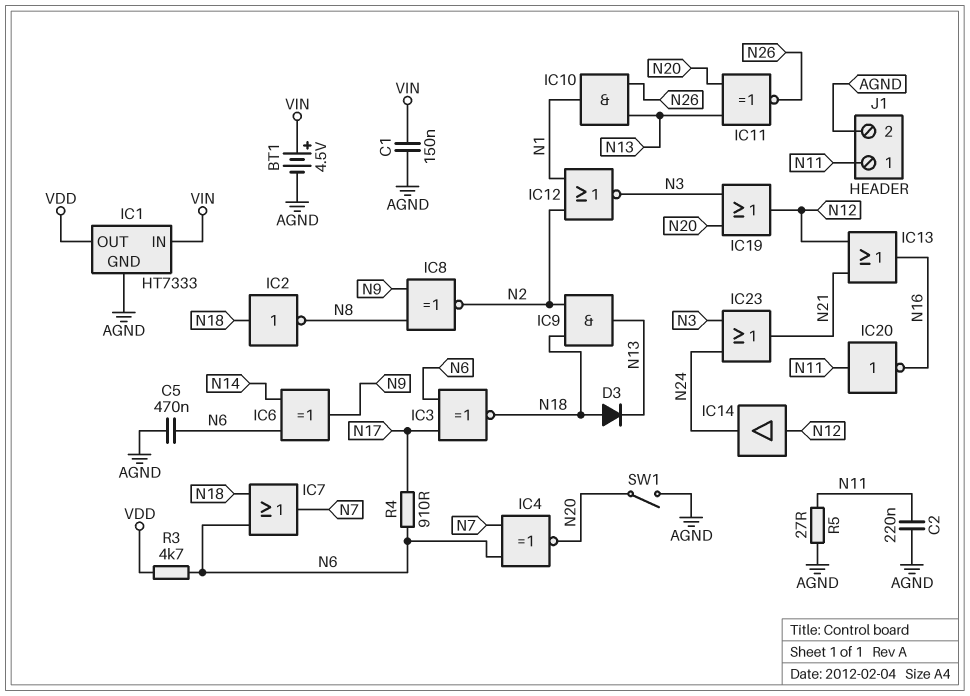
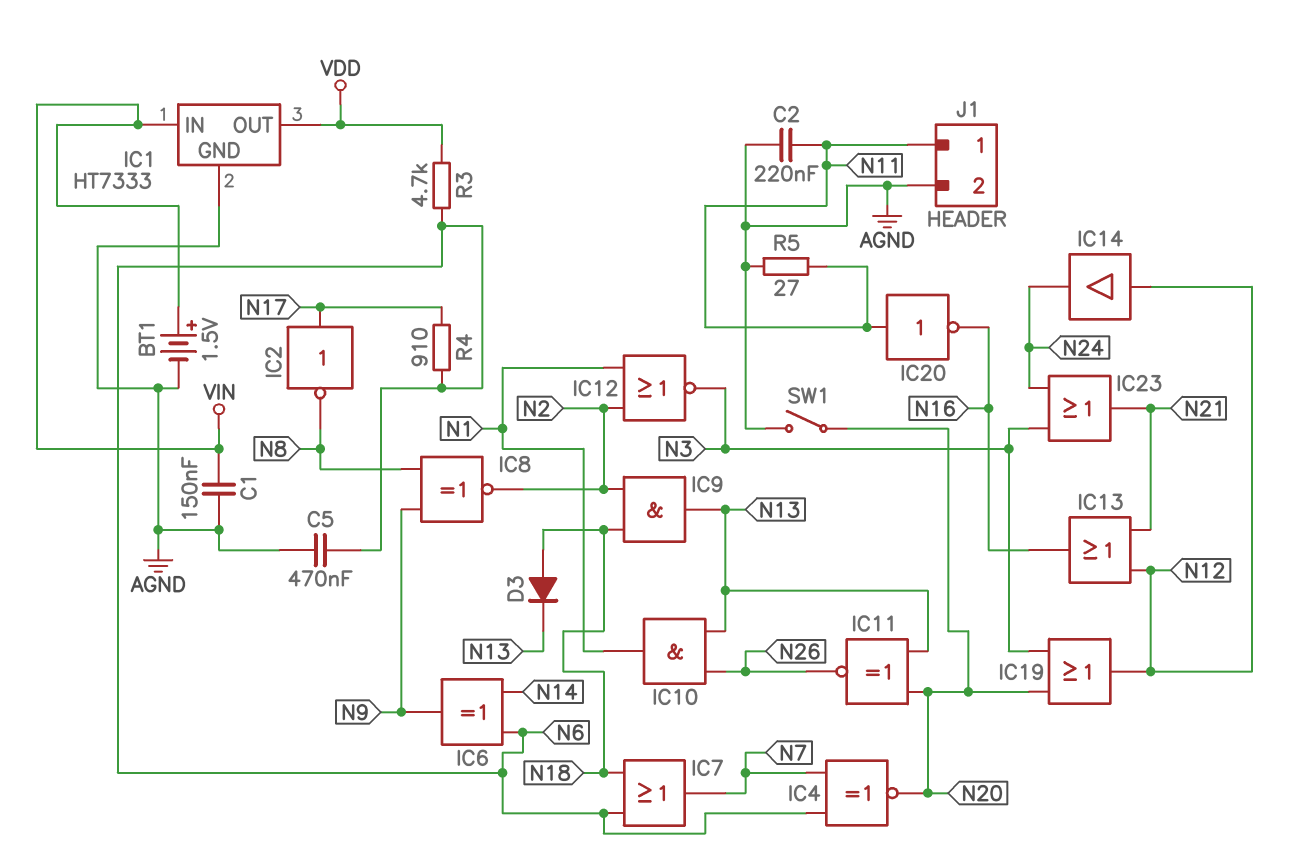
BT1: 4.5V (plus VIN, minus AGND) -> 1.5V (plus VIN, minus AGND)
IC2: NOT (in N18, out N8) -> NOT (in N17, out N8)
IC3: XNOR (in N6, in N17, out N18) -> none

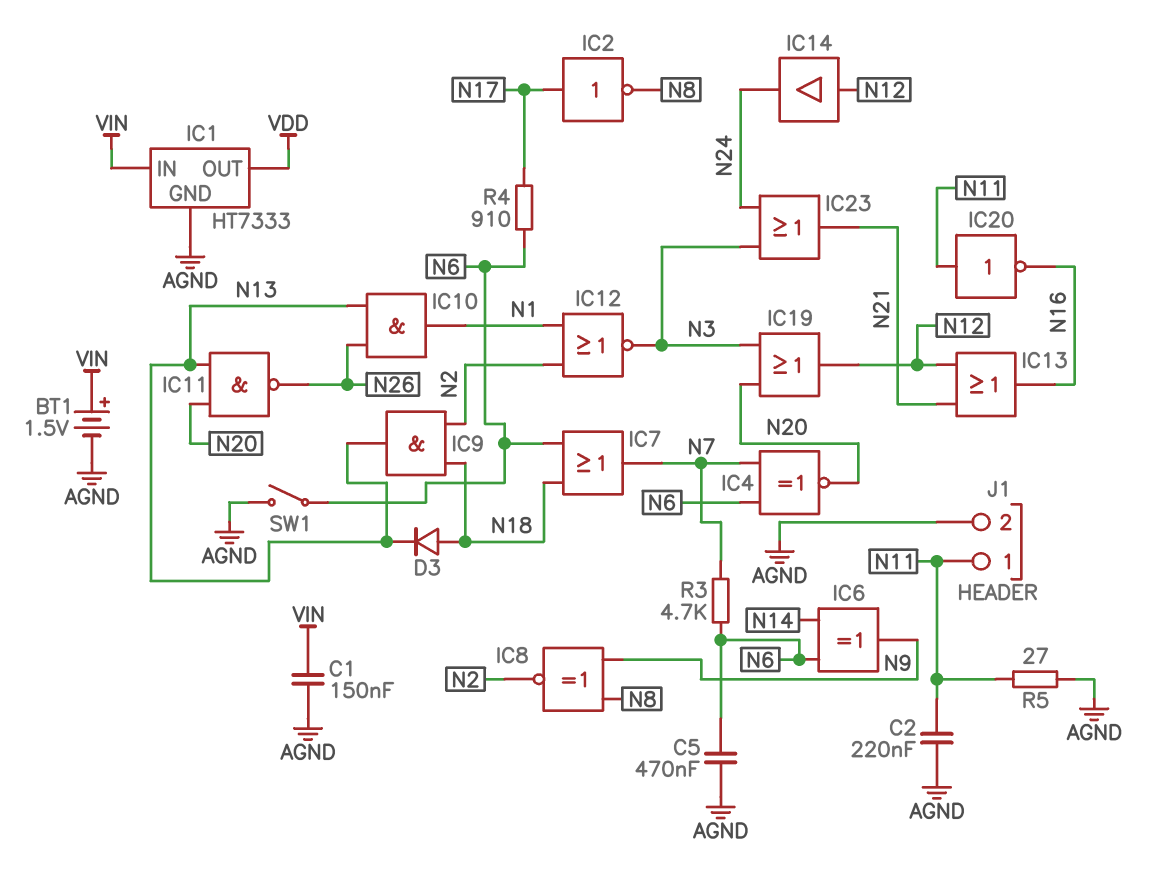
IC11: XNOR (in N13, in N20, out N26) -> NAND (in N13, in N20, out N26)
R3: 4.7k (N6, VDD) -> 4.7k (N6, N7)
SW1: switch (AGND, N20) -> switch (AGND, N6)

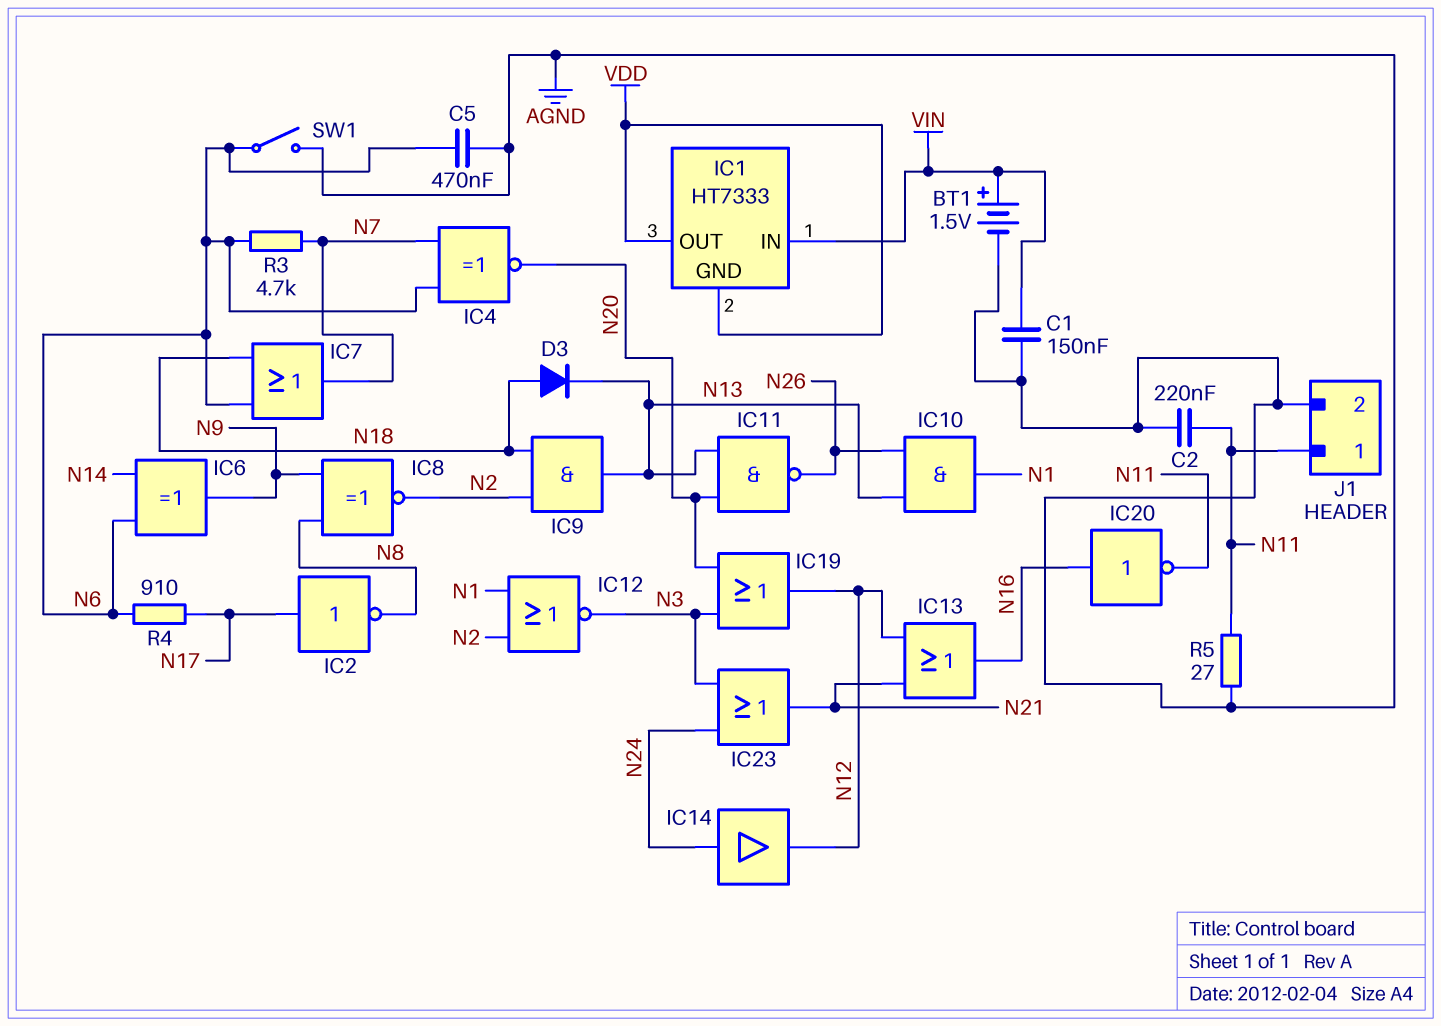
IC1 pin GND: AGND -> VDD
IC14: buffer (in N12, out N24) -> buffer (in N24, out N12)
IC20: NOT (in N11, out N16) -> NOT (in N16, out N11)

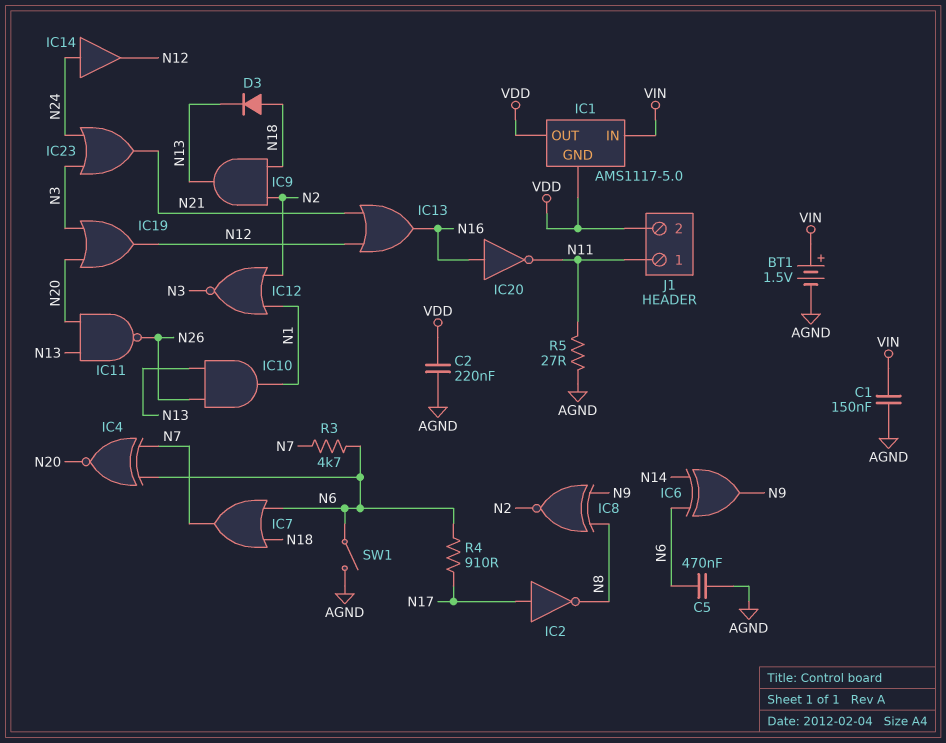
C2: 220nF (AGND, N11) -> 220nF (AGND, VDD)
IC1: HT7333 -> AMS1117-5.0
J1 pin 2: AGND -> VDD

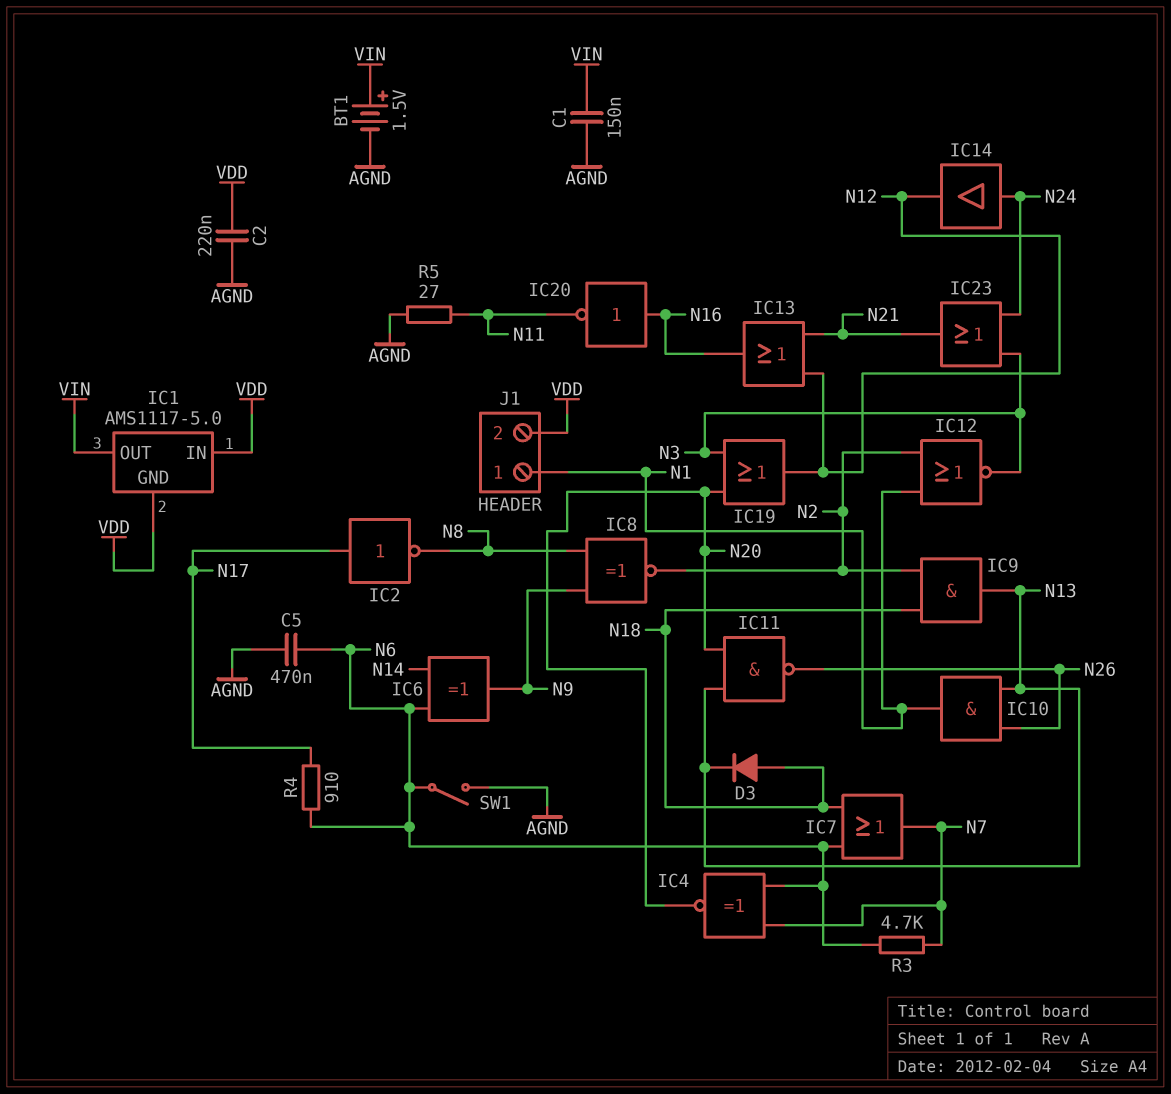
IC1 pin IN: VIN -> VDD
IC1 pin OUT: VDD -> VIN
J1 pin 1: N11 -> N1

